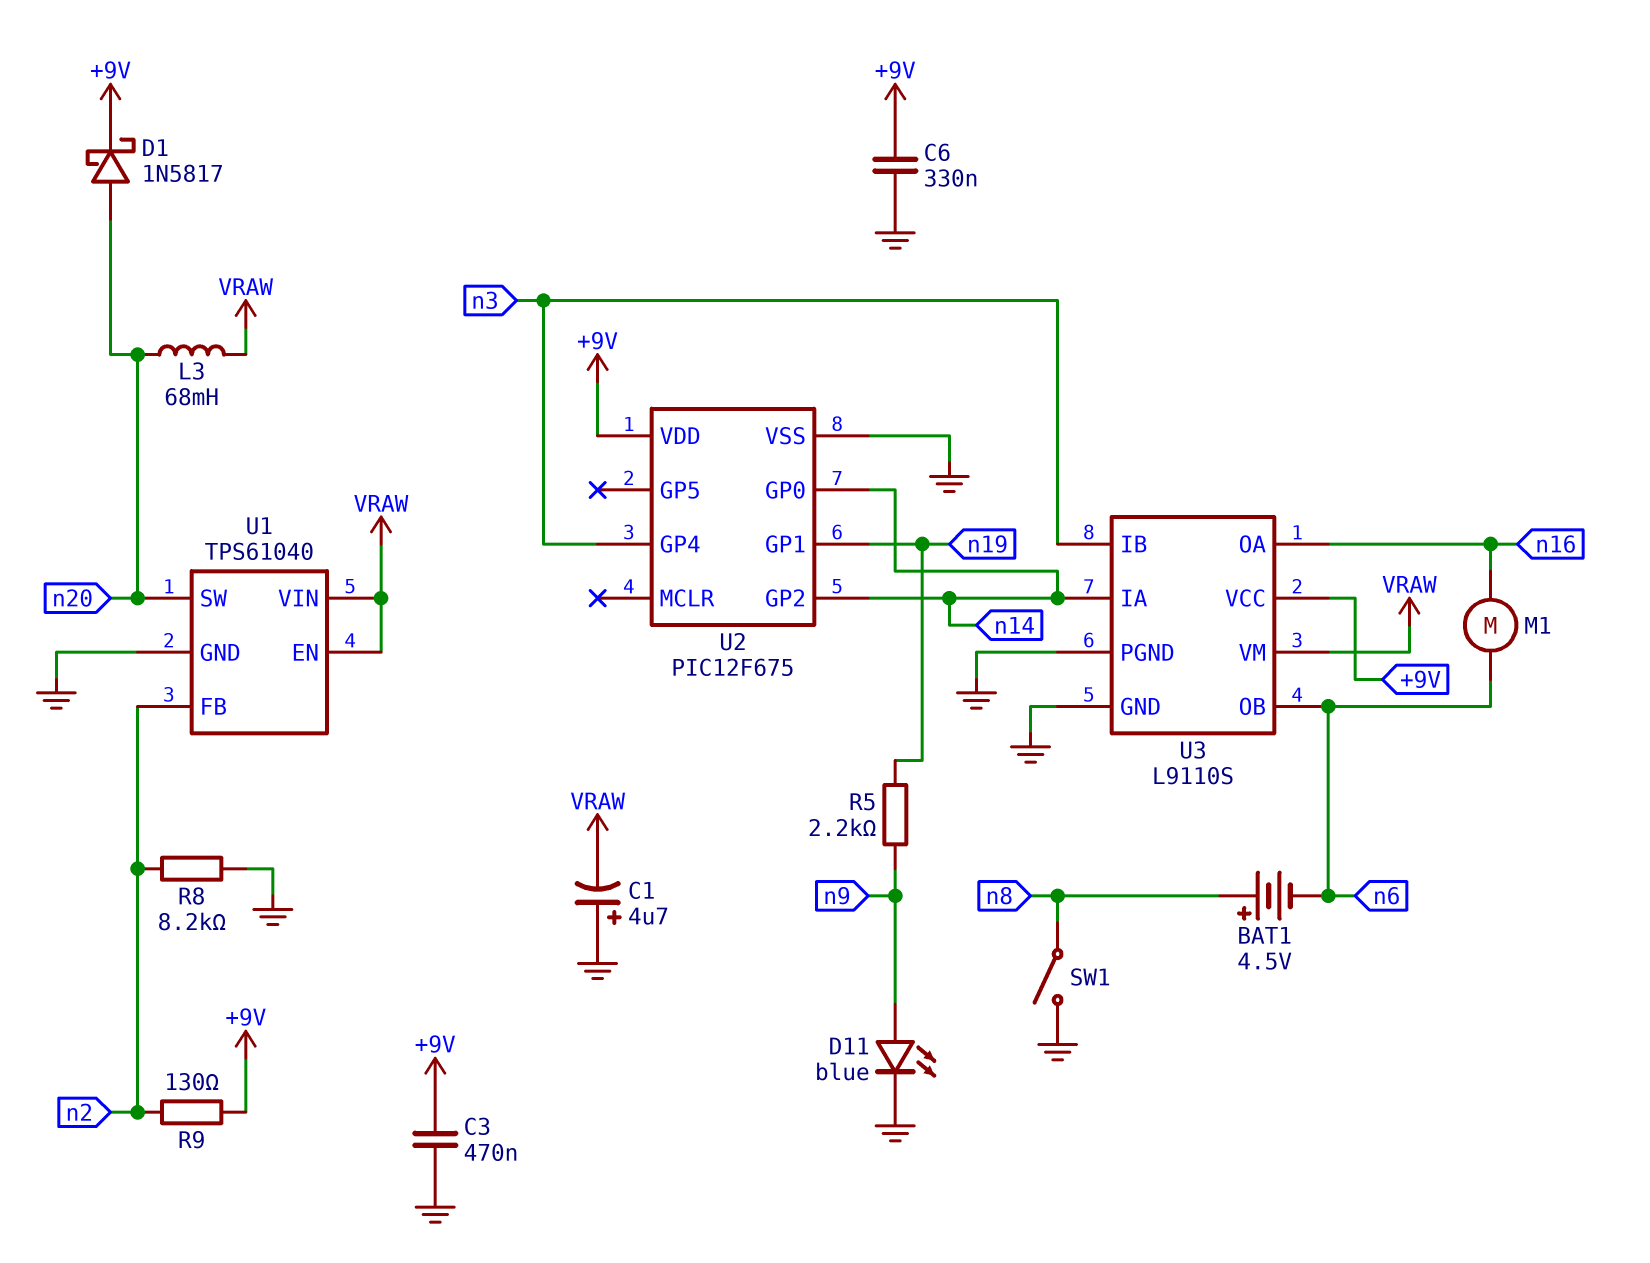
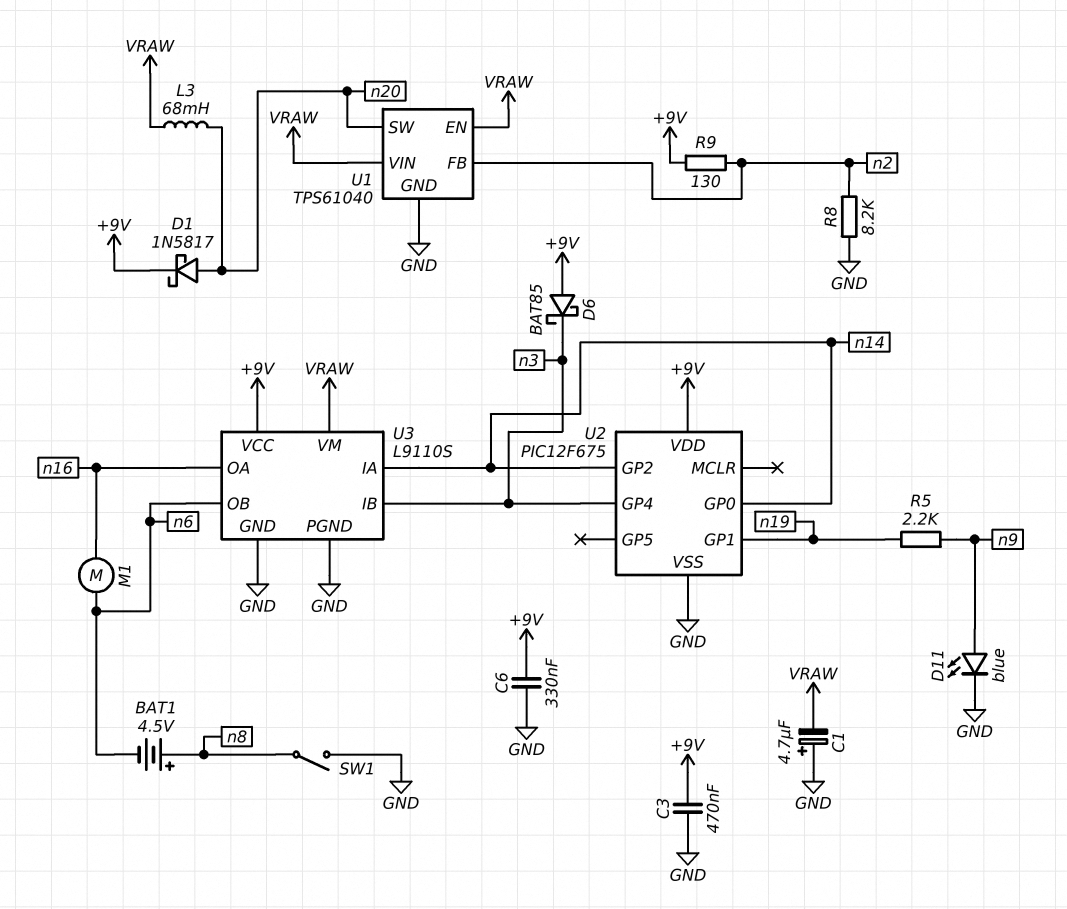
D6: none -> schottky BAT85 (A +9V, K n3)

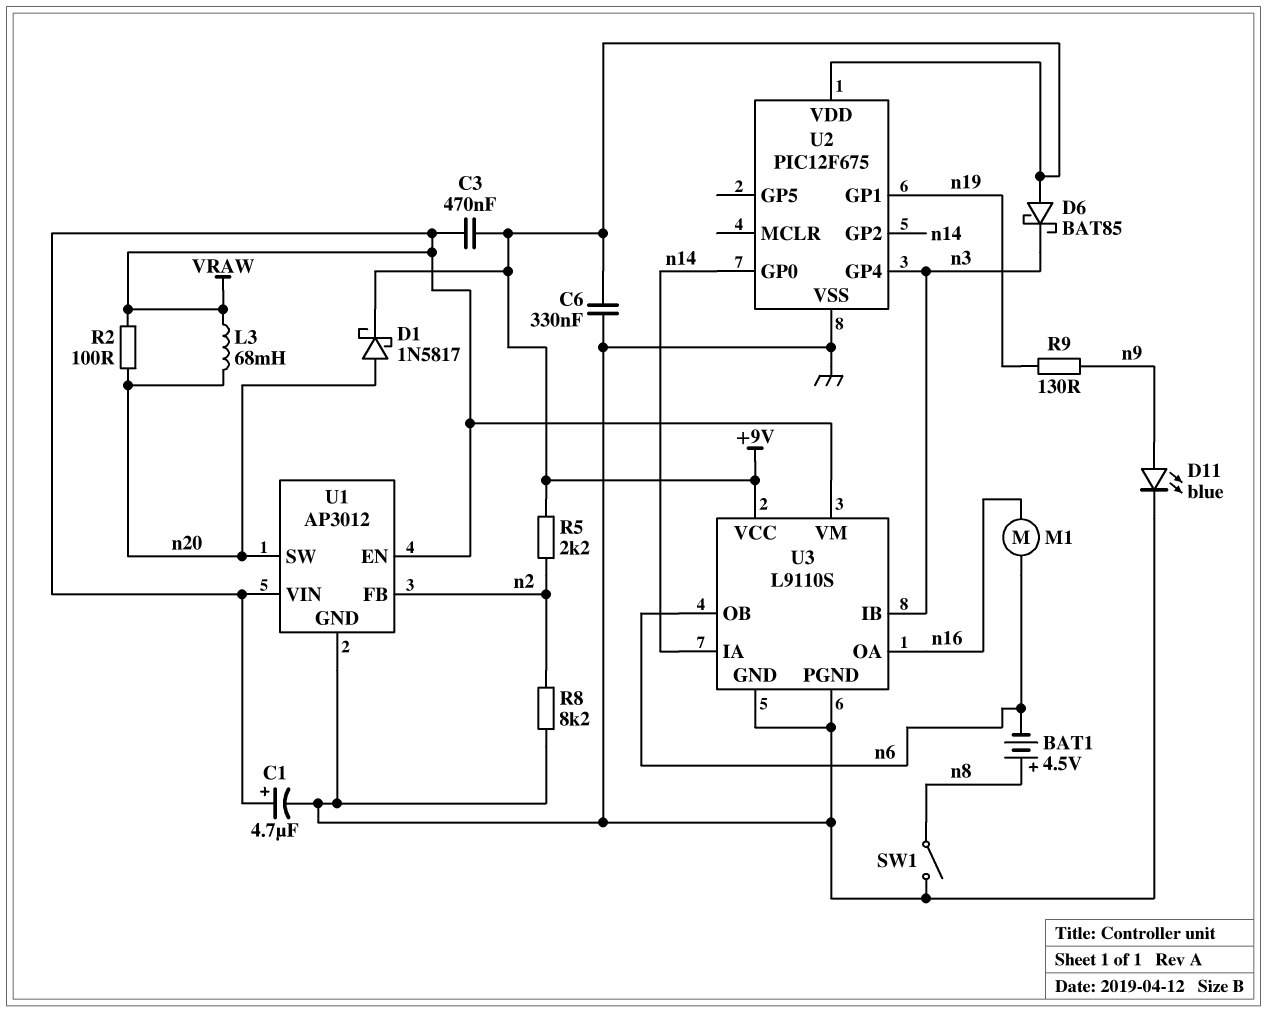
C1: 4.7uF (plus GND, minus VRAW) -> 4.7uF (plus VRAW, minus GND)
C3: 470nF (+9V, GND) -> 470nF (+9V, VRAW)
R2: none -> 100 (VRAW, n20)
R5: 2.2k (n9, n19) -> 2.2k (+9V, n2)
R9: 130 (+9V, n2) -> 130 (n9, n19)
U1: TPS61040 -> AP3012

